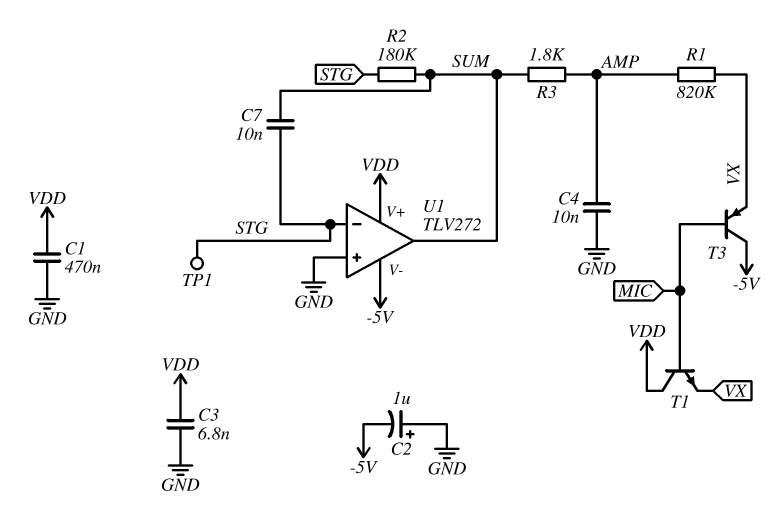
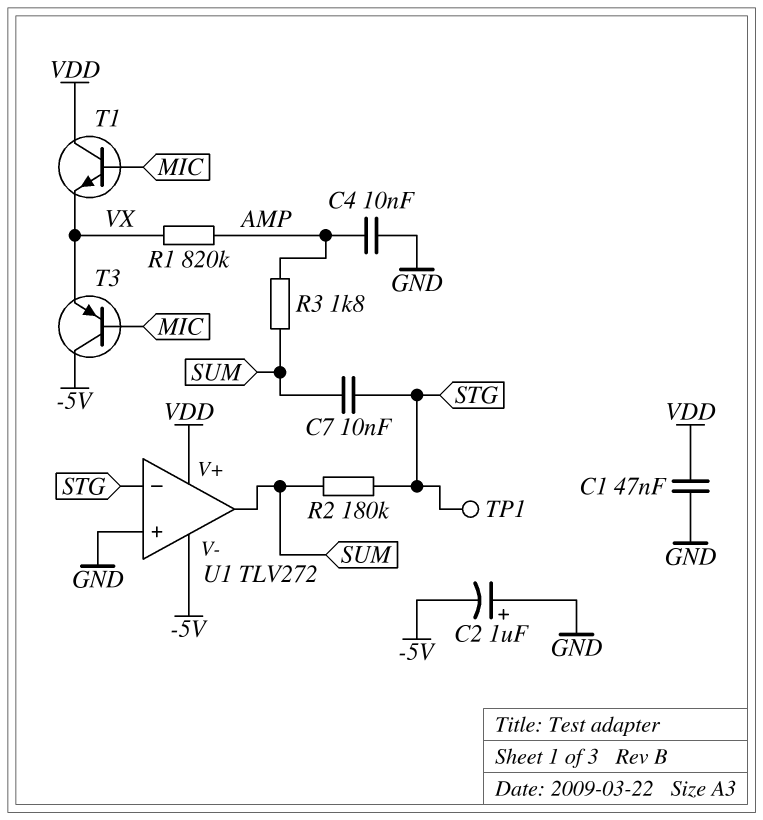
C1: 470nF (GND, VDD) -> 47nF (GND, VDD)
C3: 6.8nF (GND, VDD) -> none

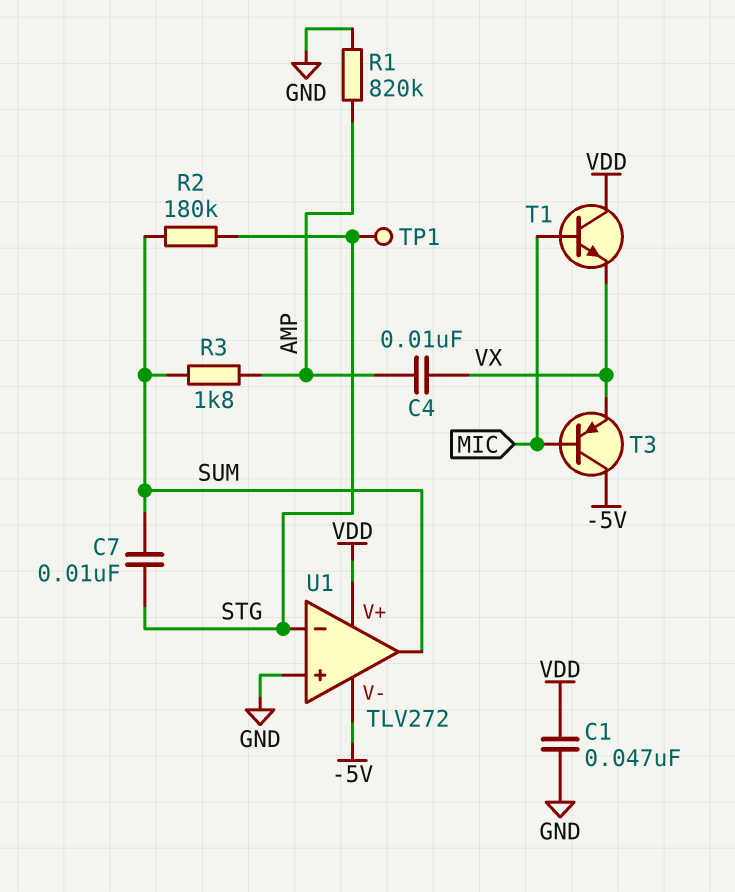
C2: 1uF (plus GND, minus -5V) -> none
C4: 10nF (AMP, GND) -> 10nF (AMP, VX)
R1: 820k (AMP, VX) -> 820k (AMP, GND)

